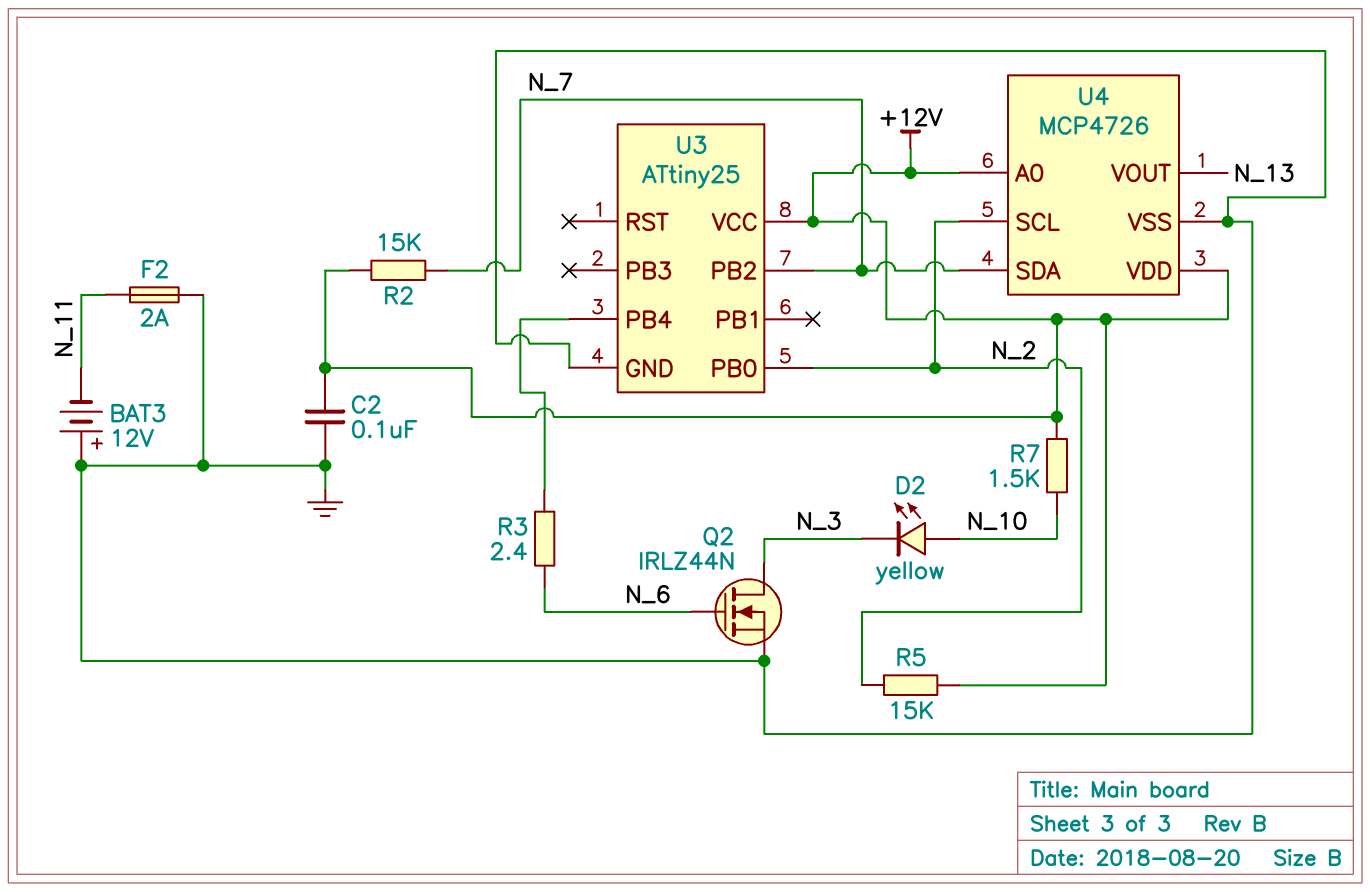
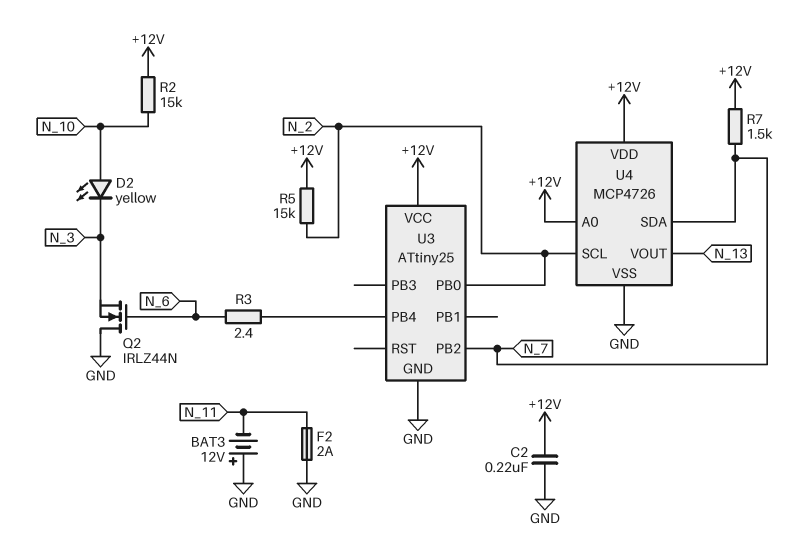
C2: 100nF (+12V, GND) -> 220nF (+12V, GND)
Q2: NMOS IRLZ44N (G N_6, D N_3, S GND) -> NMOS IRLZ44N (G N_6, D GND, S N_3)
R2: 15k (+12V, N_7) -> 15k (+12V, N_10)
R7: 1.5k (+12V, N_10) -> 1.5k (+12V, N_7)

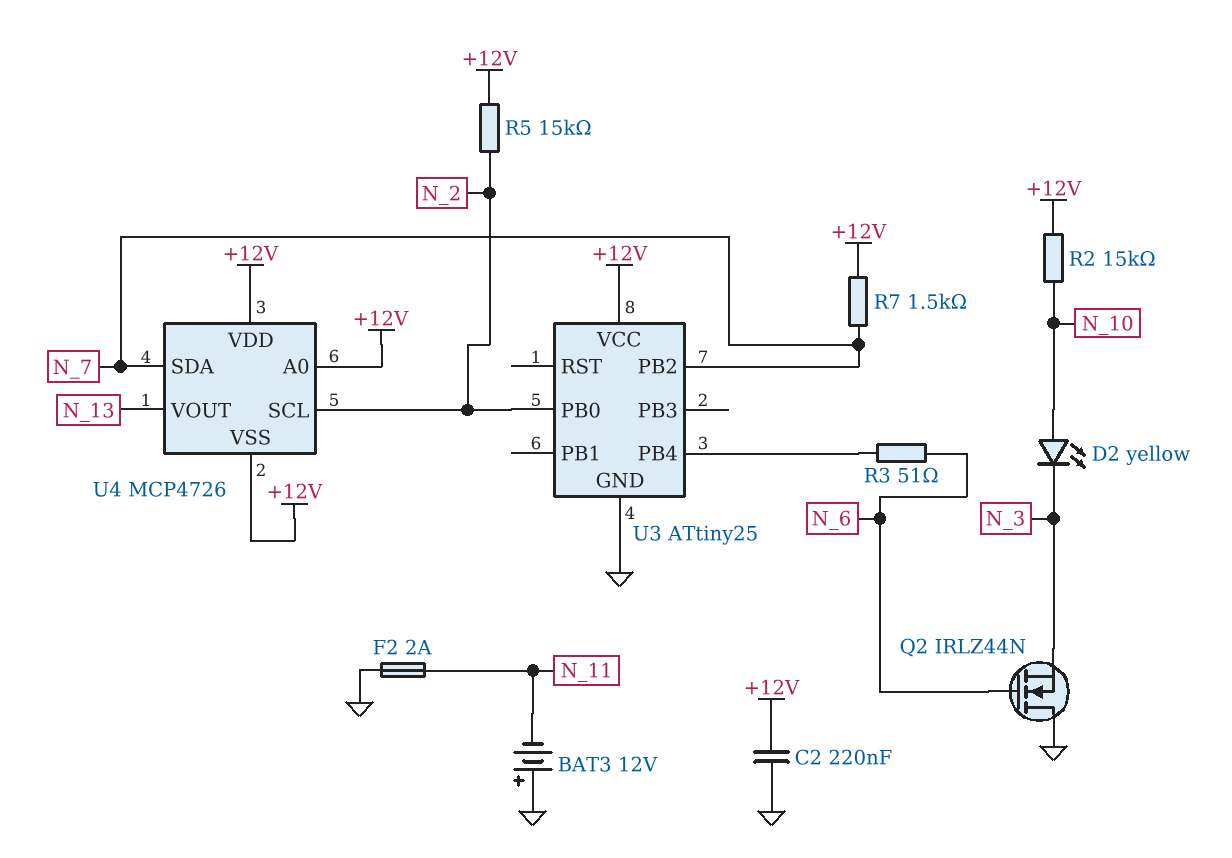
R3: 2.4 (N_6, U3/PB4) -> 51 (N_6, U3/PB4)
U4 pin VSS: GND -> +12V

